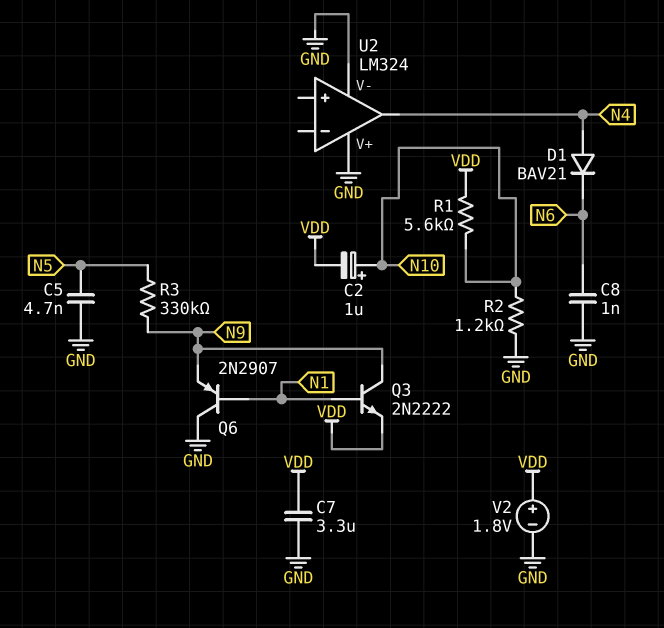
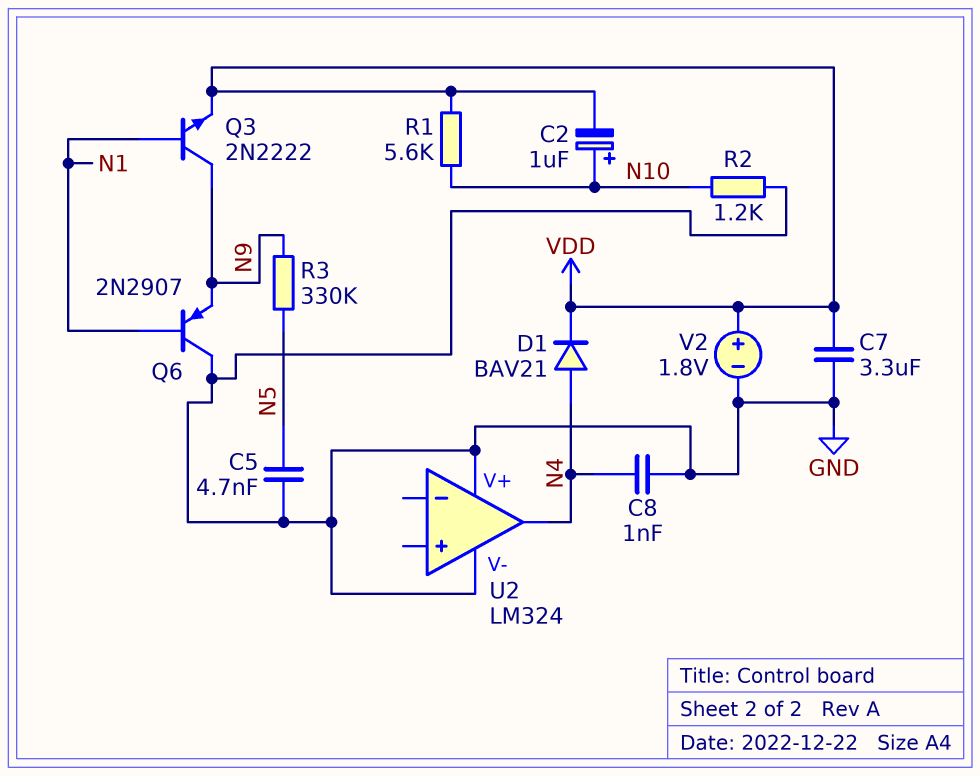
C8: 1nF (GND, N6) -> 1nF (GND, N4)
D1: diode BAV21 (A N4, K N6) -> diode BAV21 (A N4, K VDD)

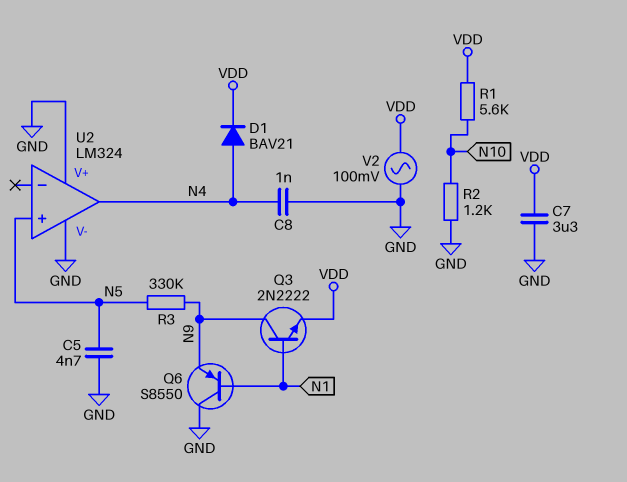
C2: 1uF (plus N10, minus VDD) -> none
Q6: PNP 2N2907 (B N1, C GND, E N9) -> PNP S8550 (B N1, C GND, E N9)
U2 pin in+: none -> N5
V2: 1.8V (plus VDD, minus GND) -> AC 100mV (GND, VDD)

